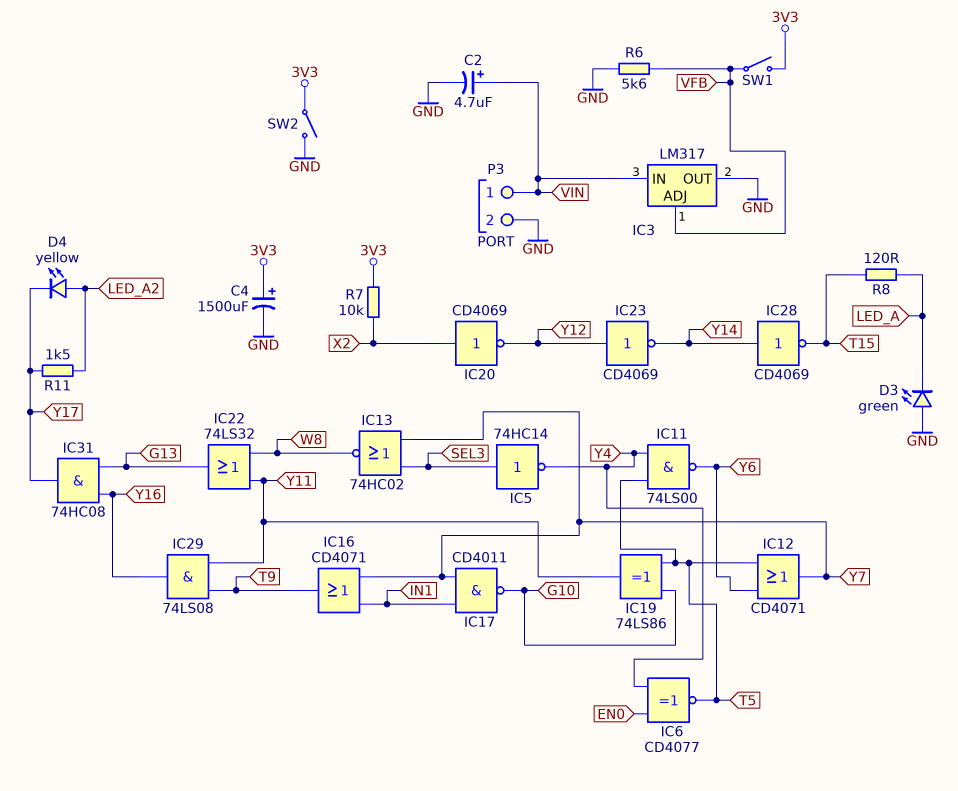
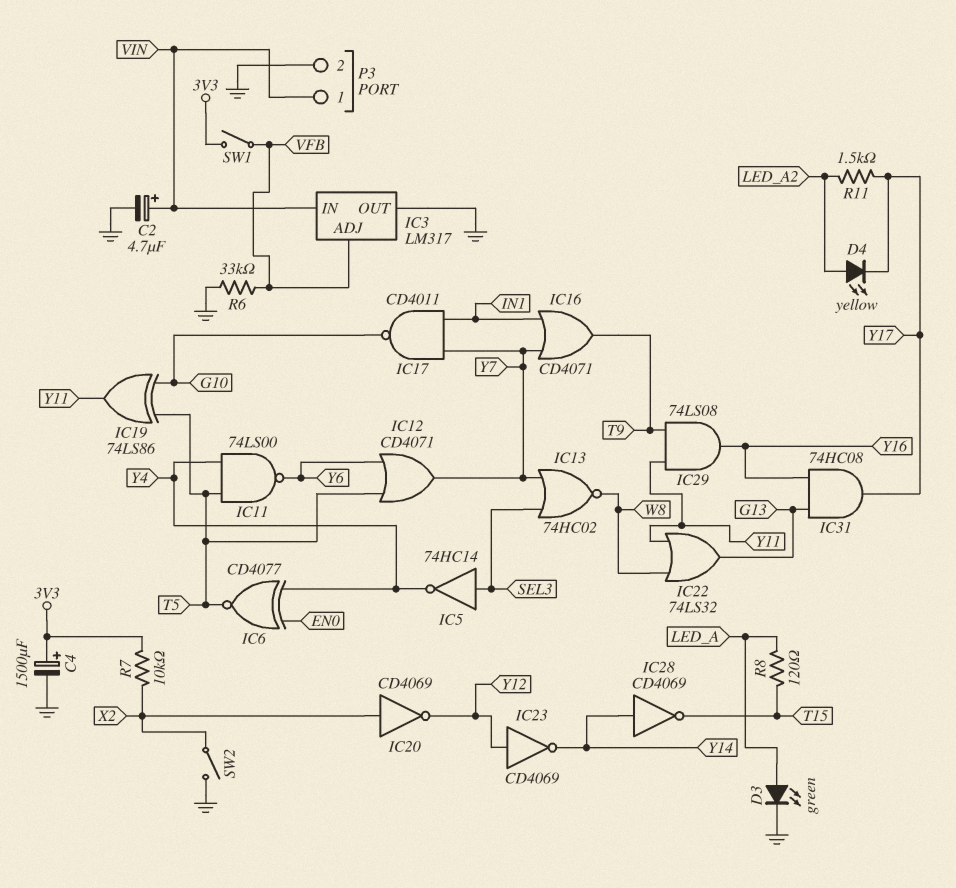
D3: LED green (A GND, K LED_A) -> LED green (A LED_A, K GND)
R6: 5.6k (GND, VFB) -> 33k (GND, VFB)
SW2: switch (3V3, GND) -> switch (GND, X2)

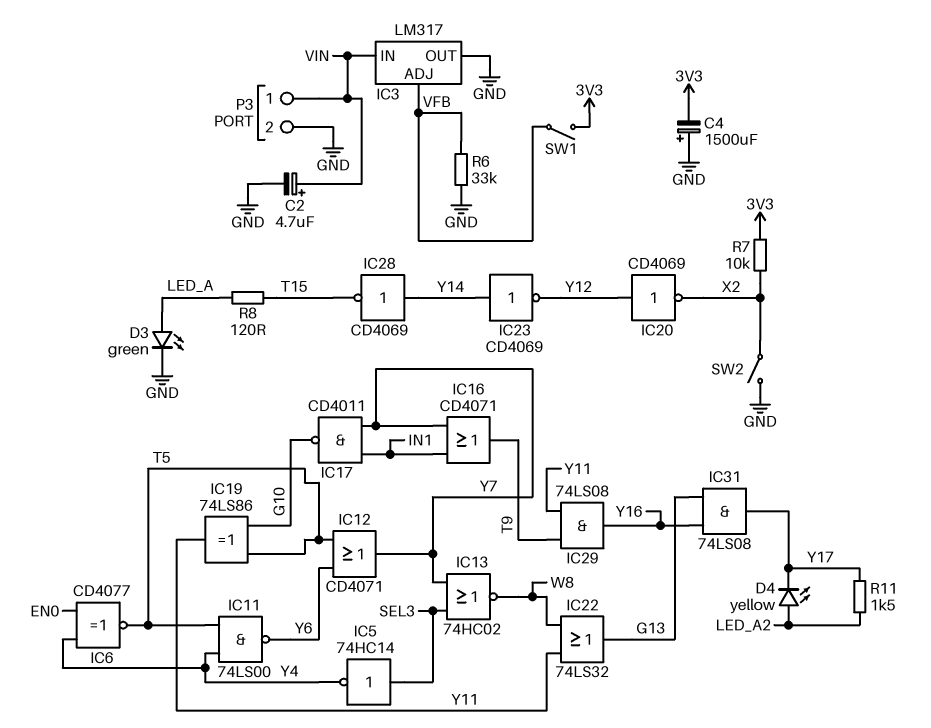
C4: 1500uF (plus 3V3, minus GND) -> 1500uF (plus GND, minus 3V3)
IC20: NOT CD4069 (in X2, out Y12) -> NOT CD4069 (in Y12, out X2)
IC23: NOT CD4069 (in Y12, out Y14) -> NOT CD4069 (in Y14, out Y12)
IC31: AND 74HC08 (in G13, in Y16, out Y17) -> AND 74LS08 (in G13, in Y16, out Y17)

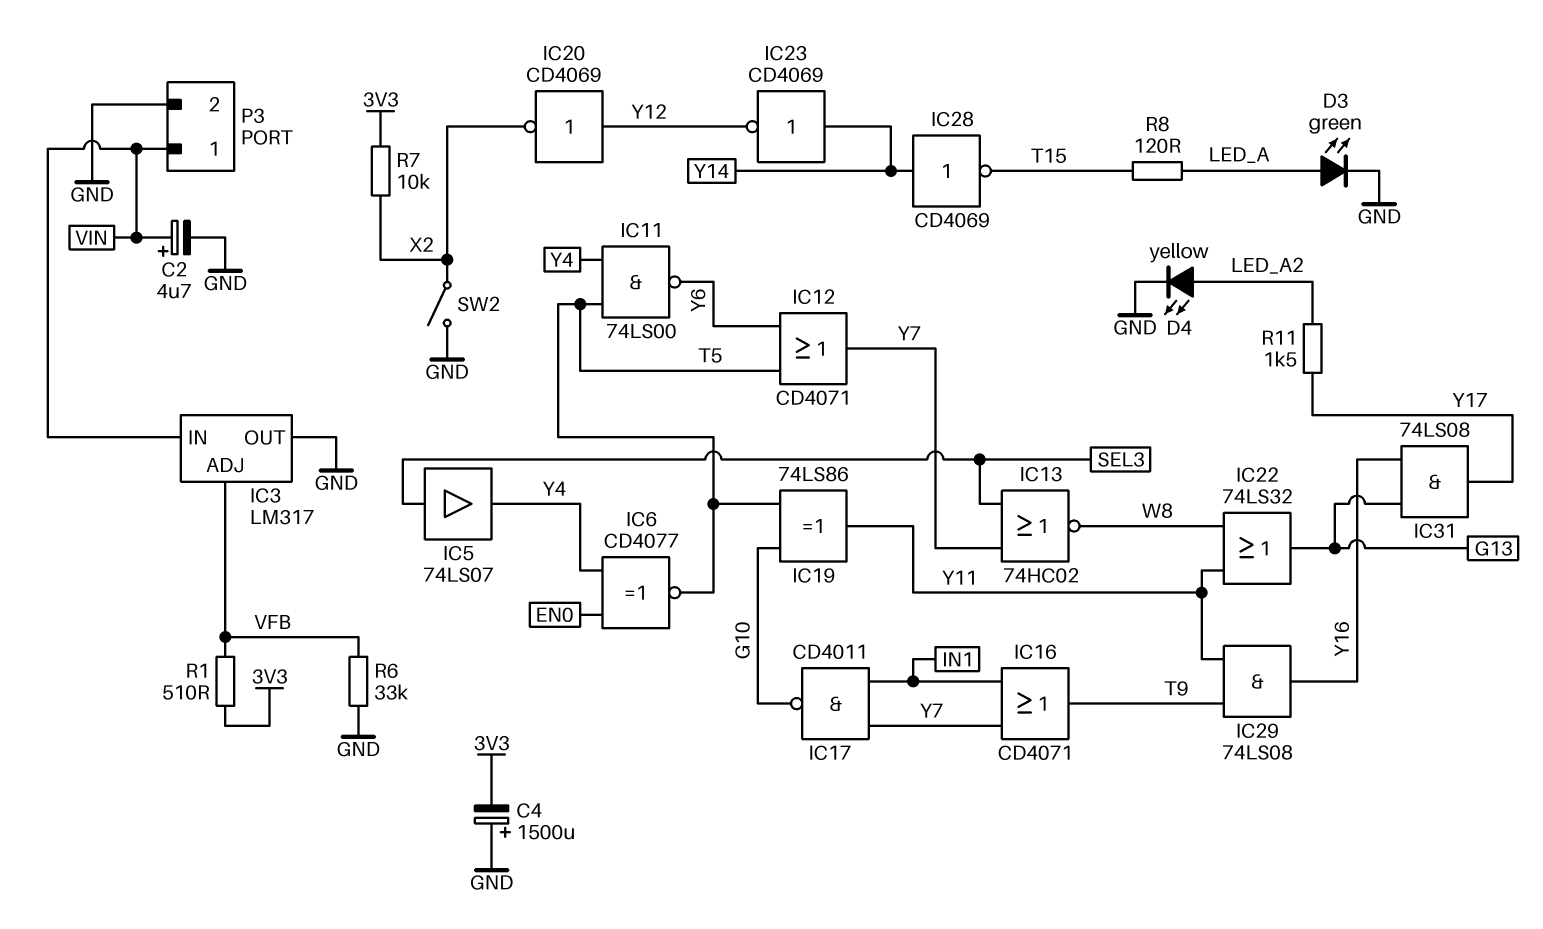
D4: LED yellow (A LED_A2, K Y17) -> LED yellow (A LED_A2, K GND)
IC5: NOT 74HC14 (in SEL3, out Y4) -> buffer 74LS07 (in SEL3, out Y4)
R1: none -> 510 (3V3, VFB)
SW1: switch (3V3, VFB) -> none

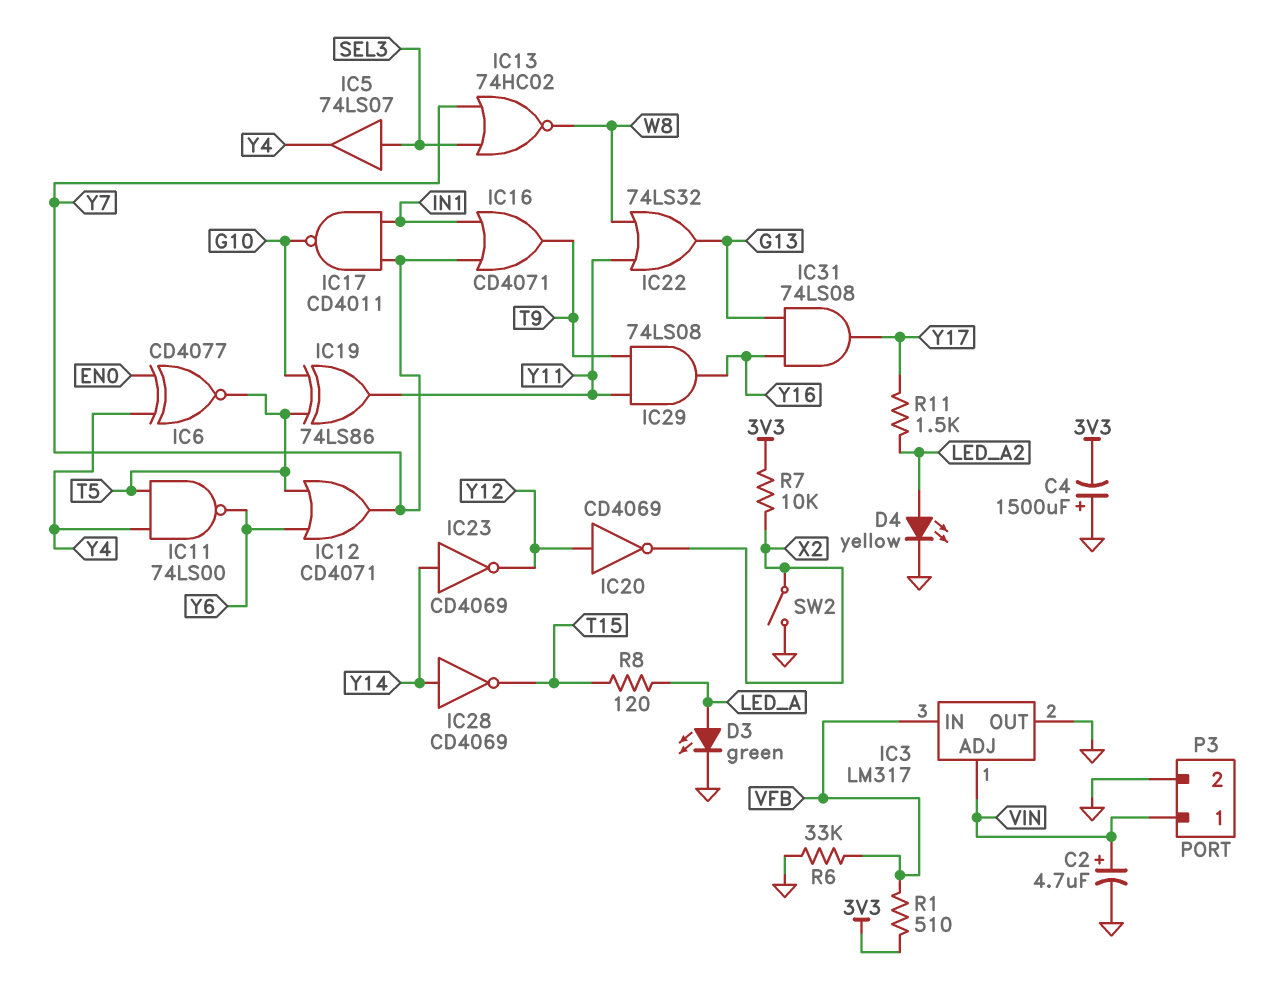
IC3 pin ADJ: VFB -> VIN
IC3 pin IN: VIN -> VFB

